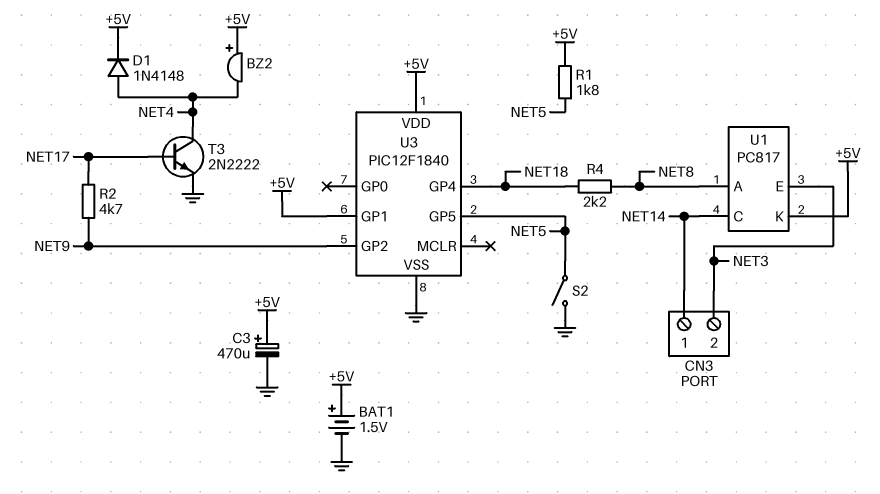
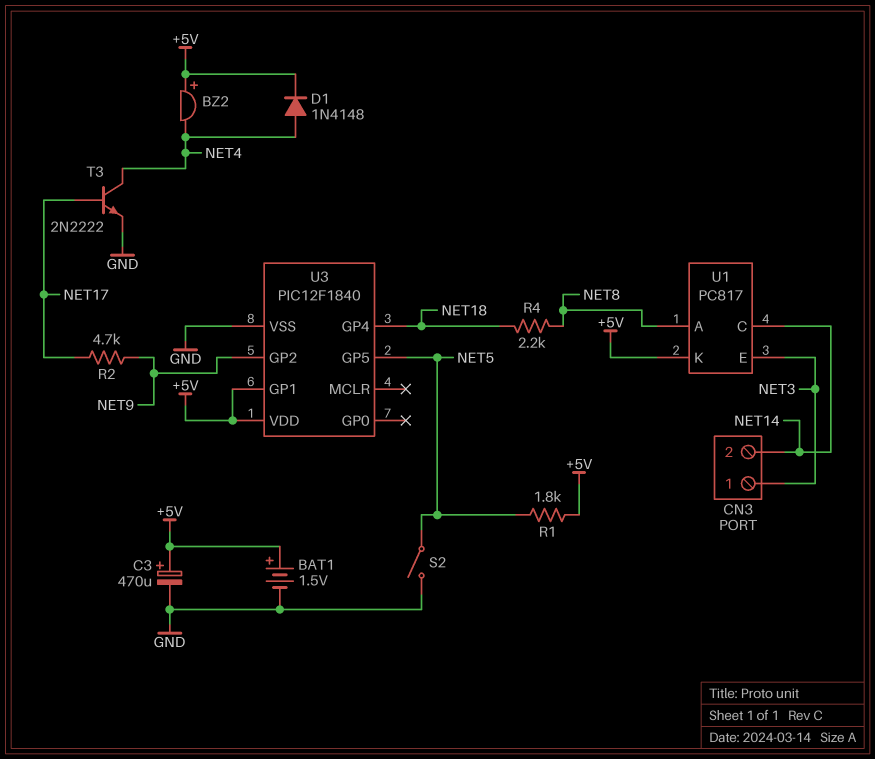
CN3 pin 1: NET14 -> NET3
CN3 pin 2: NET3 -> NET14

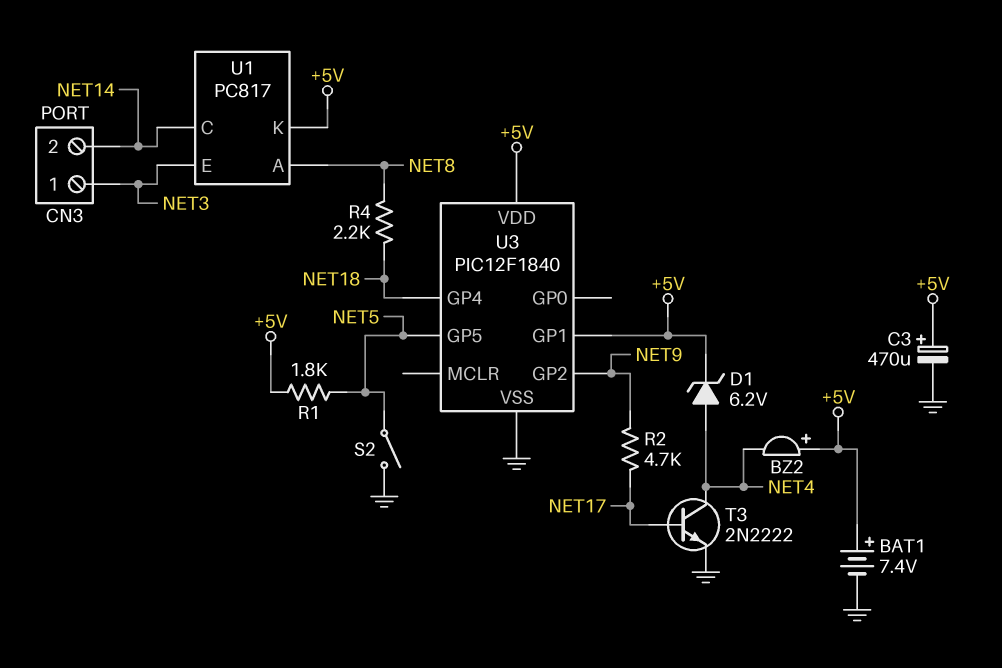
BAT1: 1.5V (plus +5V, minus GND) -> 7.4V (plus +5V, minus GND)
D1: diode 1N4148 (A NET4, K +5V) -> zener 6.2V (A NET4, K +5V)

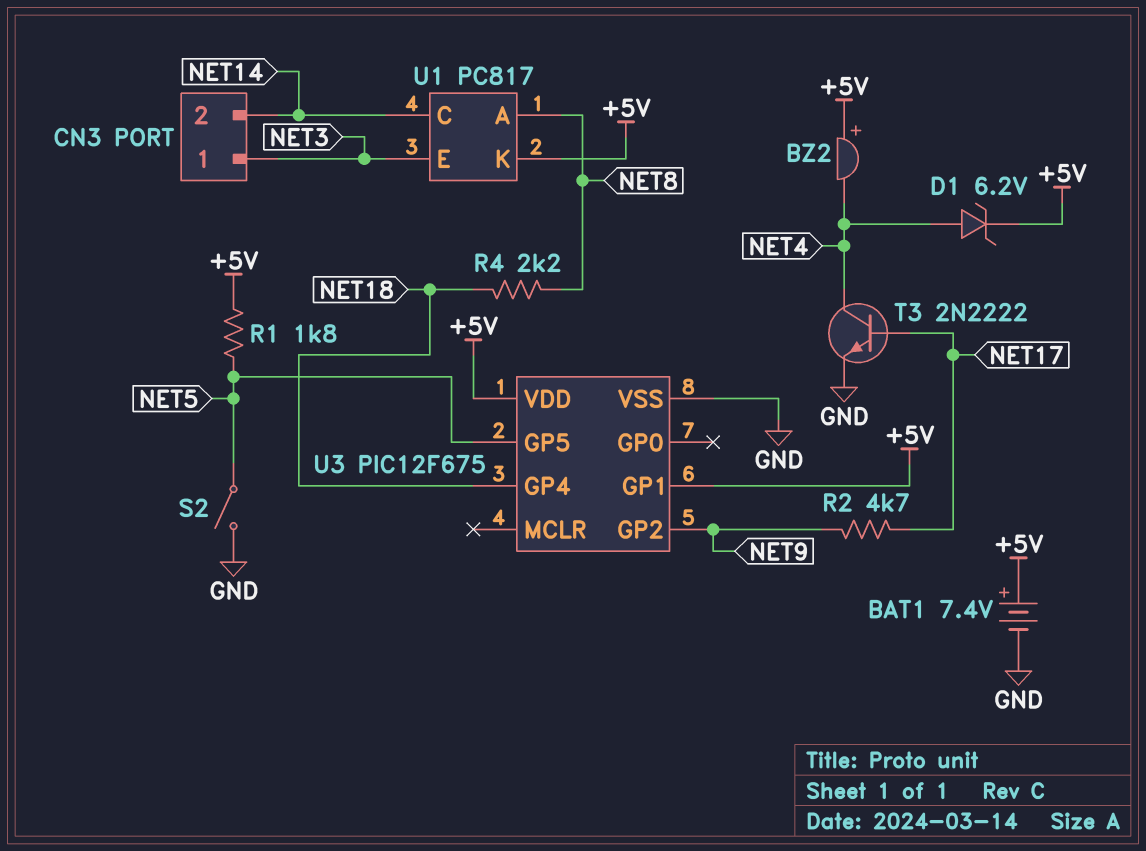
C3: 470uF (plus +5V, minus GND) -> none
U3: PIC12F1840 -> PIC12F675

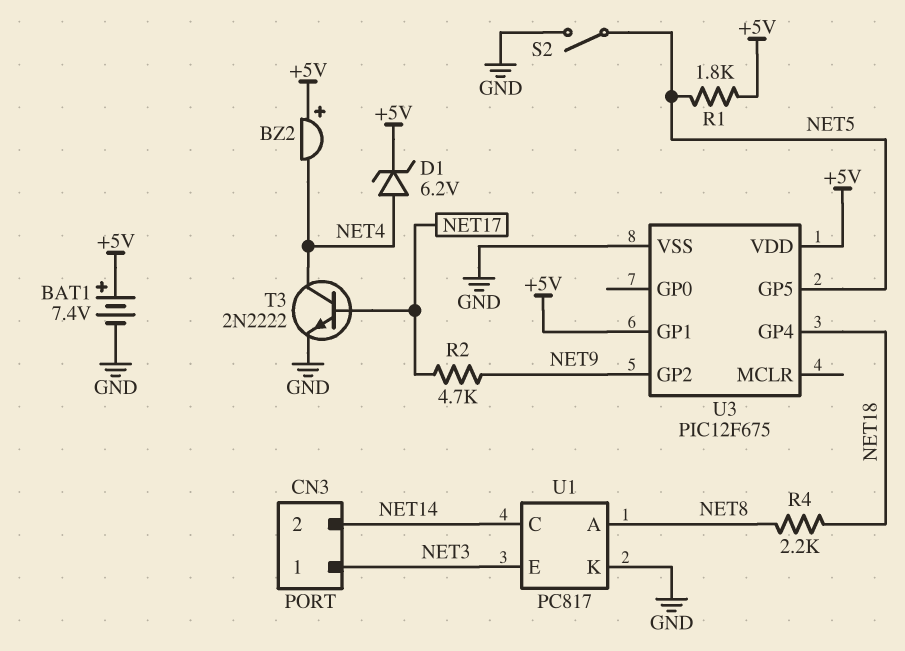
U1 pin K: +5V -> GND

